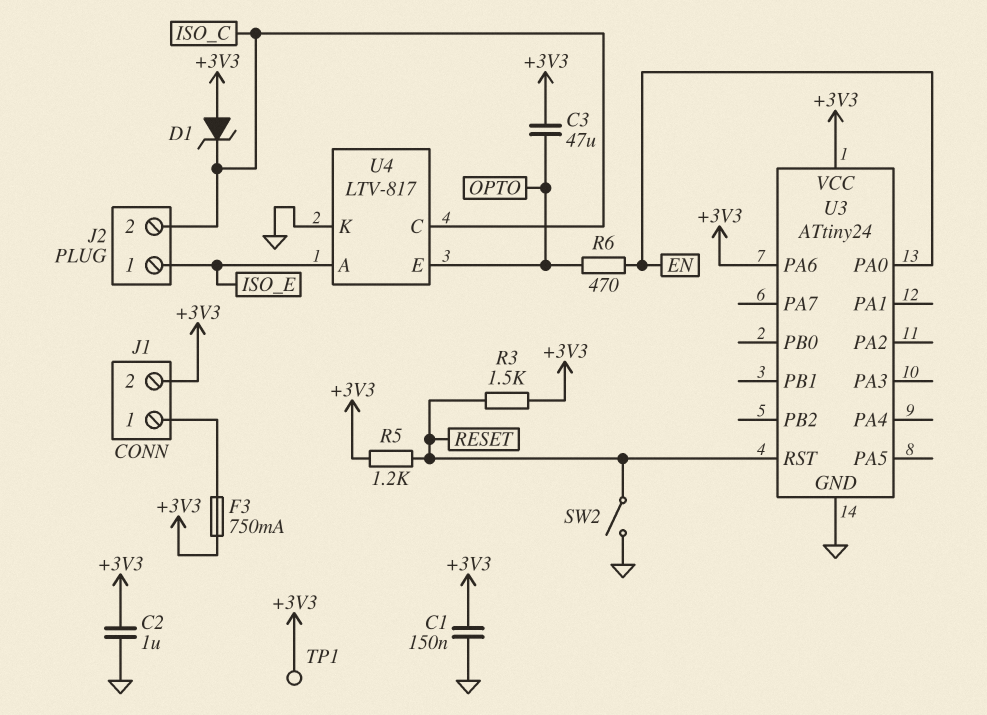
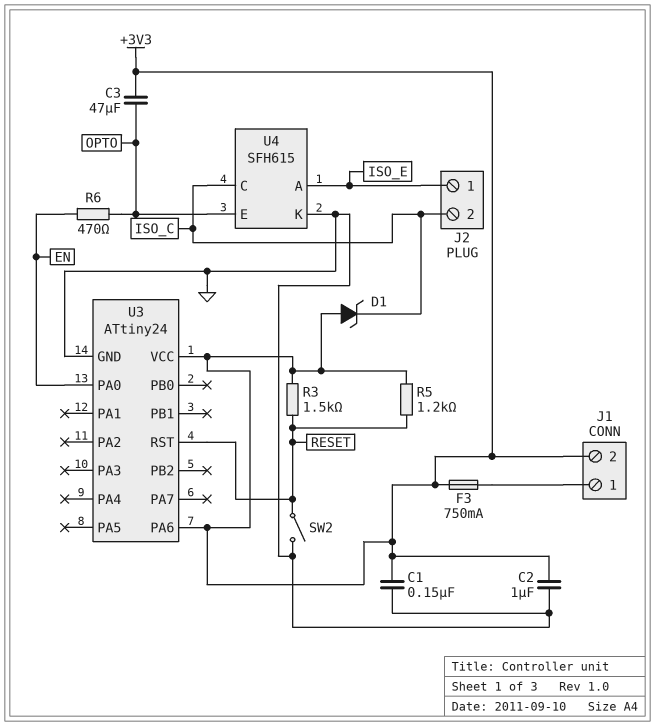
TP1: test point (+3V3) -> none
U4: LTV-817 -> SFH615

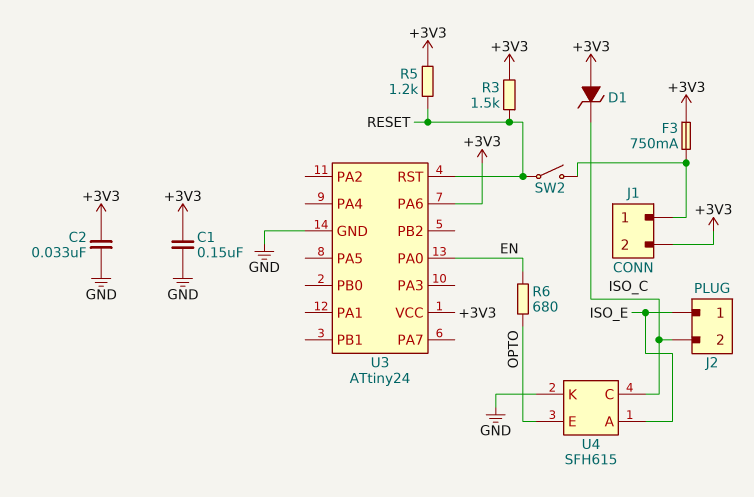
C2: 1uF (+3V3, GND) -> 33nF (+3V3, GND)
C3: 47uF (+3V3, OPTO) -> none
R6: 470 (EN, OPTO) -> 680 (EN, OPTO)
SW2: switch (GND, RESET) -> switch (J1/1, RESET)

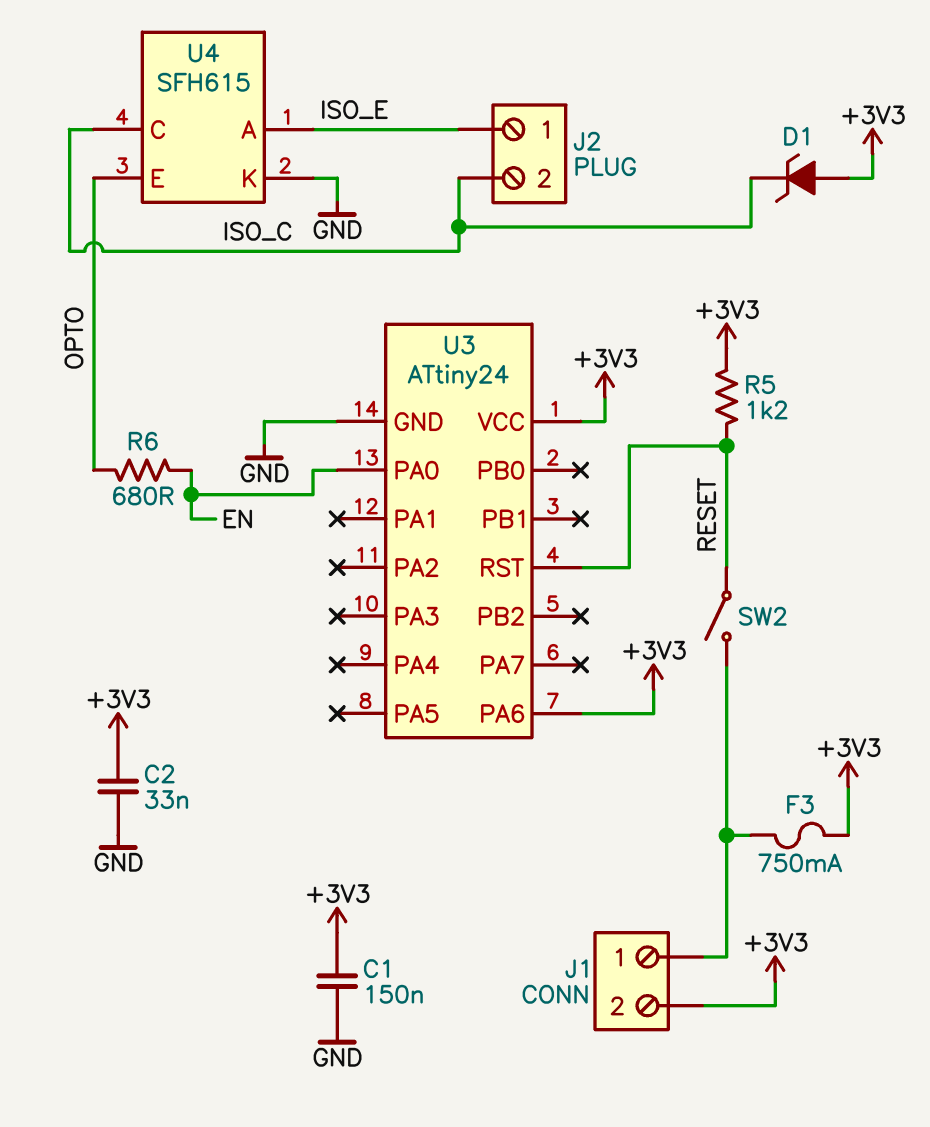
R3: 1.5k (+3V3, RESET) -> none

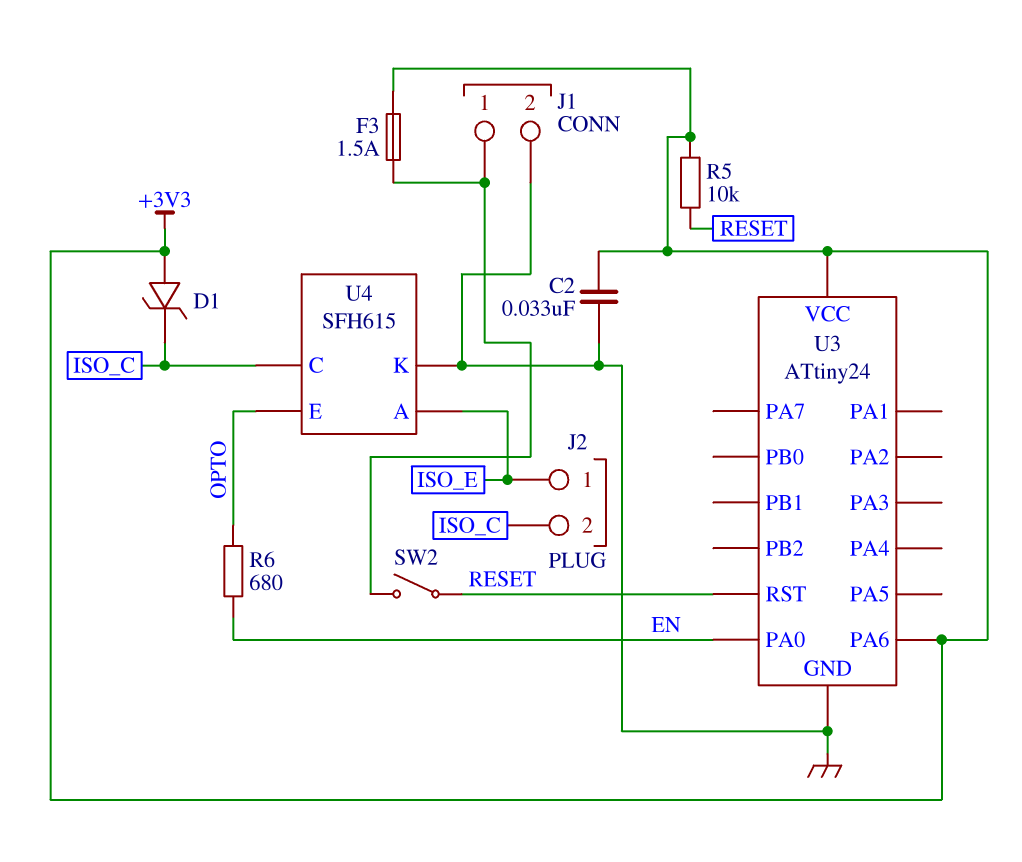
C1: 150nF (+3V3, GND) -> none
F3: 750mA (+3V3, J1/1) -> 1.5A (+3V3, J1/1)
J1 pin 2: +3V3 -> GND
R5: 1.2k (+3V3, RESET) -> 10k (+3V3, RESET)

